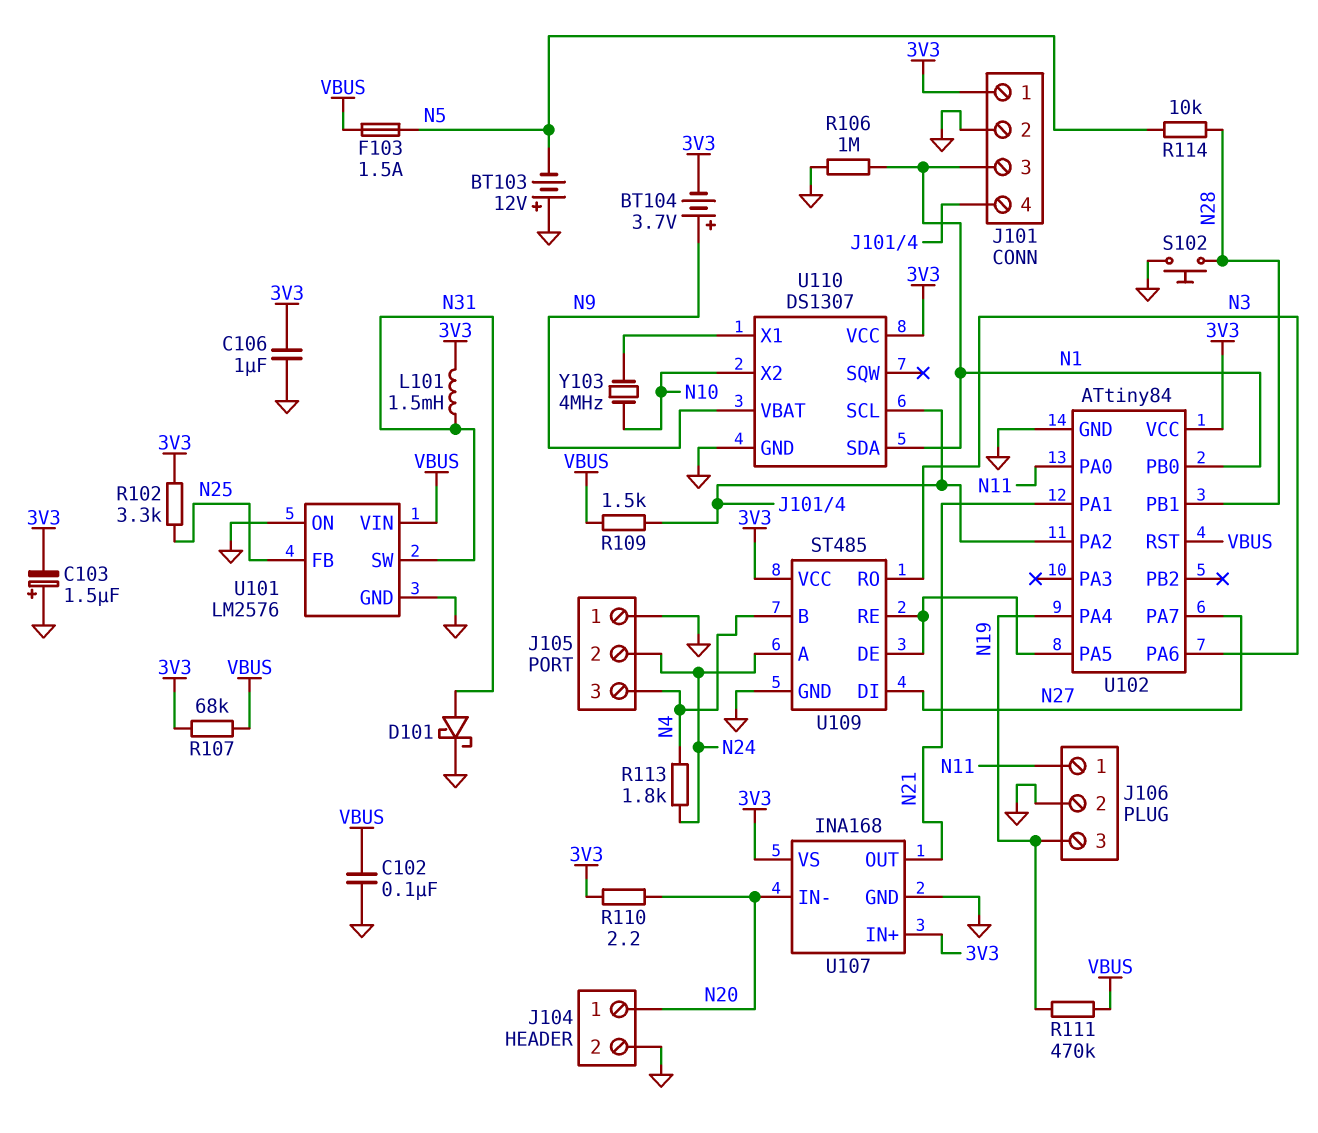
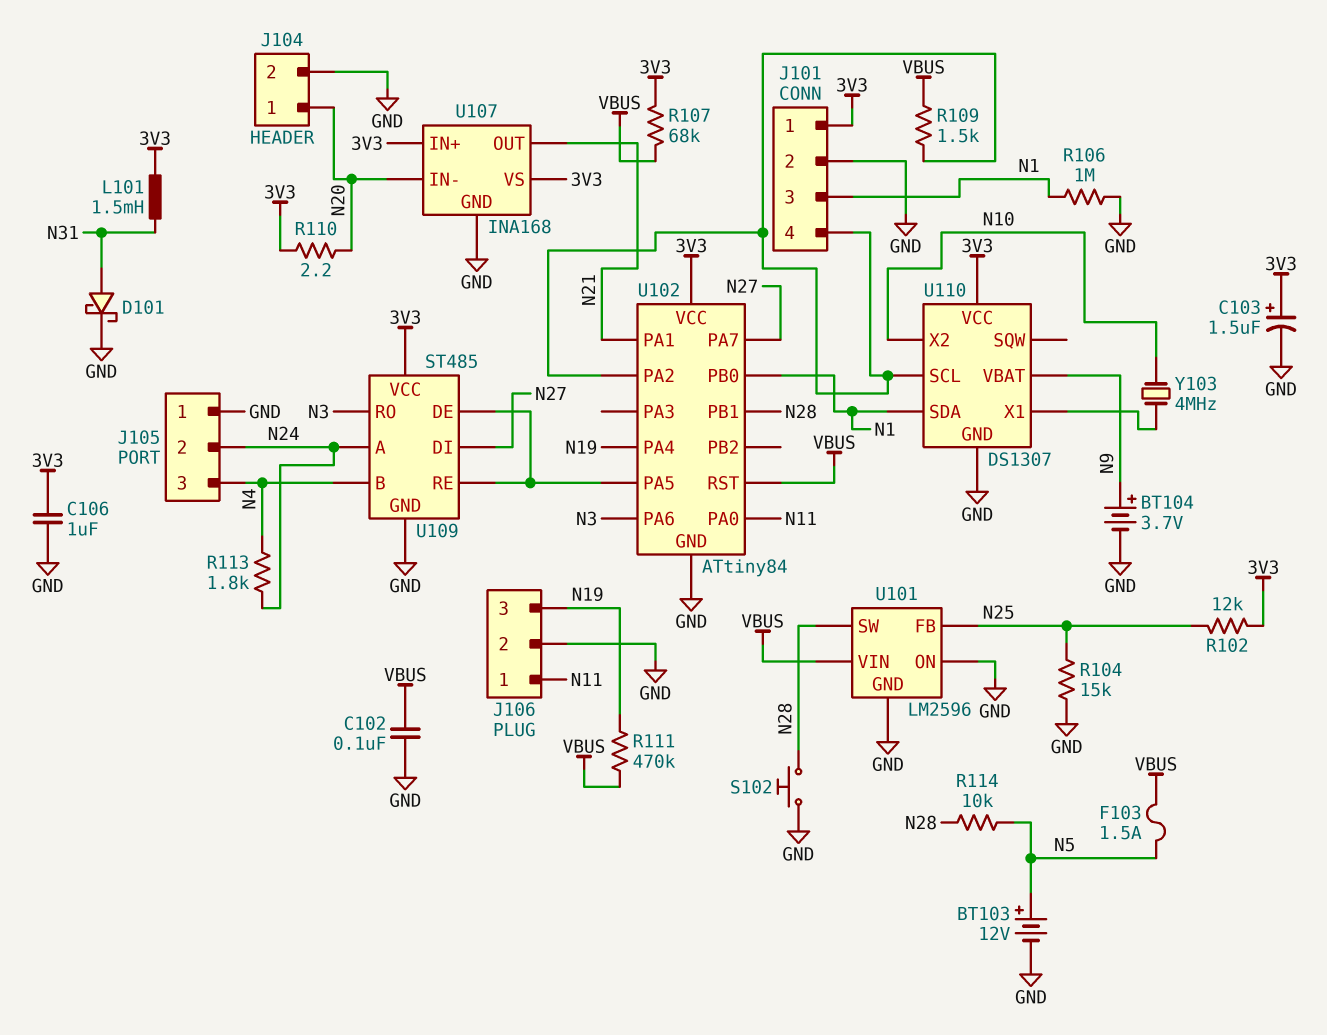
BT103: 12V (plus GND, minus N5) -> 12V (plus N5, minus GND)
BT104: 3.7V (plus N9, minus 3V3) -> 3.7V (plus N9, minus GND)
C103: 1.5uF (plus GND, minus 3V3) -> 1.5uF (plus 3V3, minus GND)
R102: 3.3k (3V3, N25) -> 12k (3V3, N25)
R104: none -> 15k (GND, N25)
U101: LM2576 -> LM2596
U101 pin SW: N31 -> N28

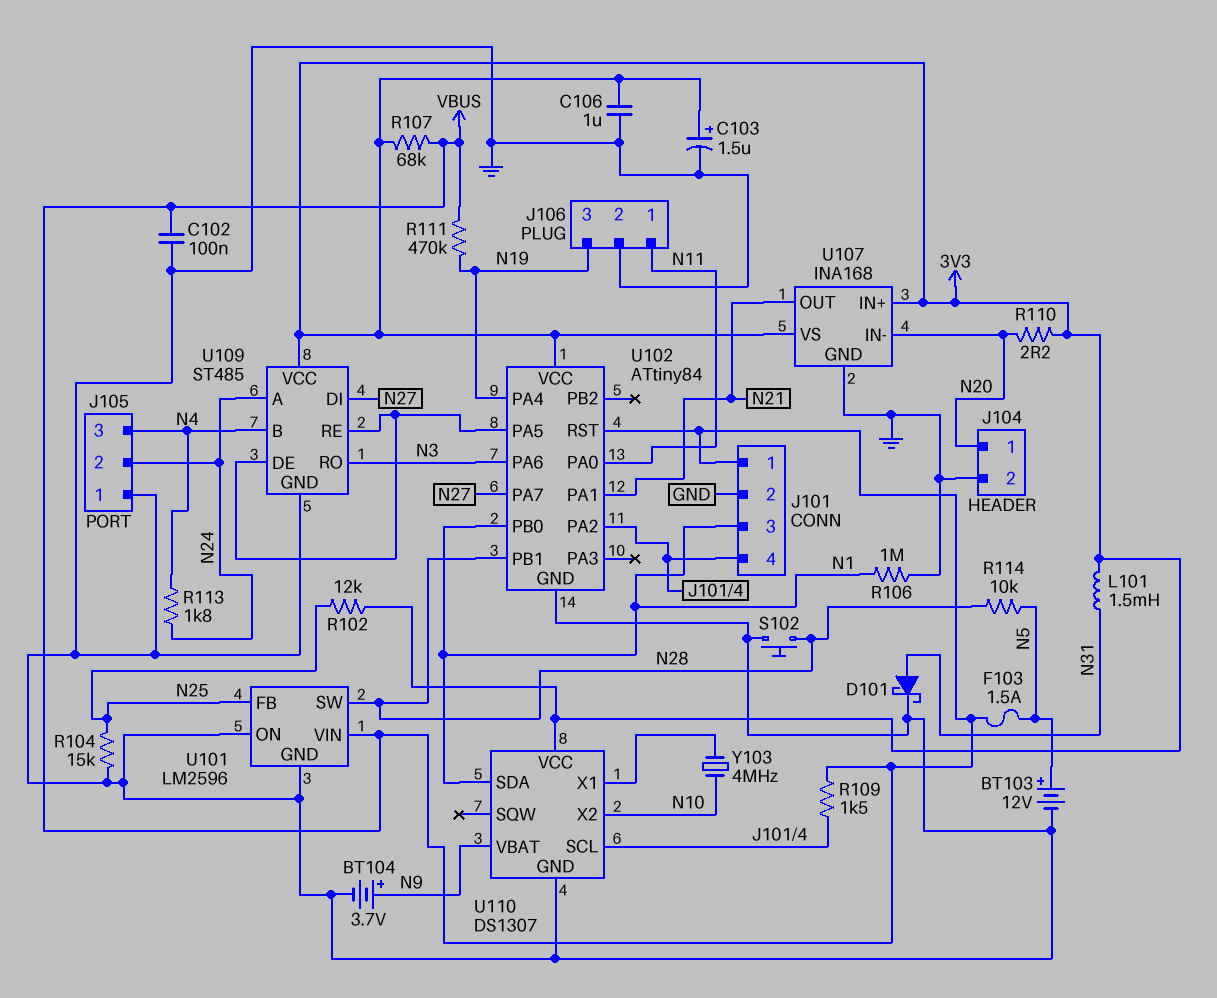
J101 pin 1: 3V3 -> VBUS

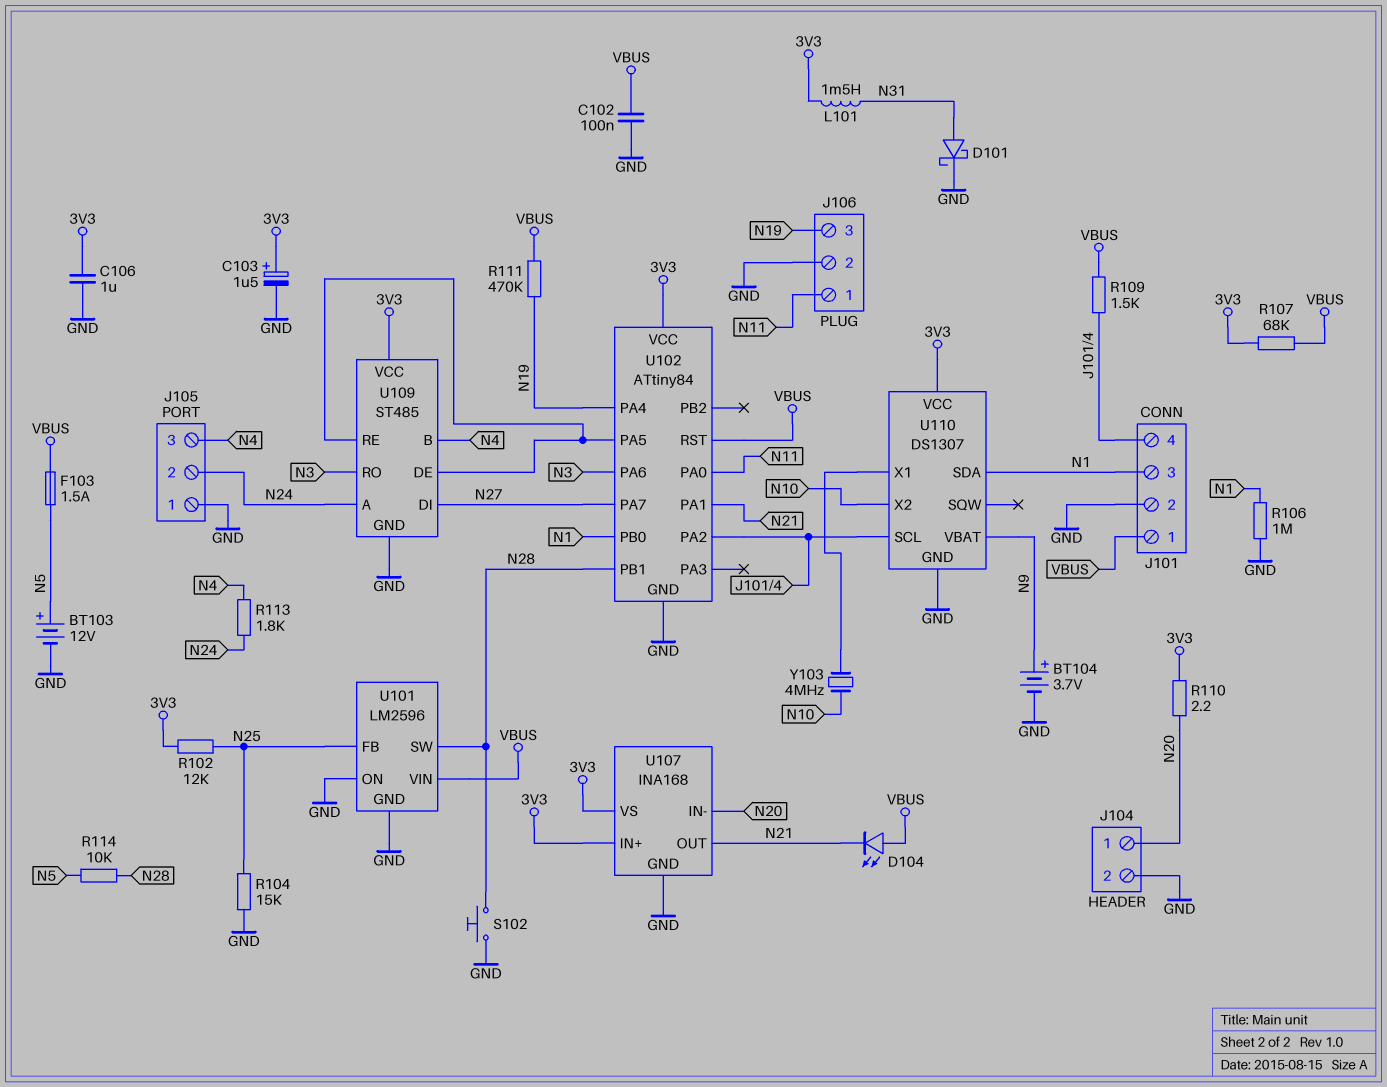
D104: none -> LED (A VBUS, K N21)

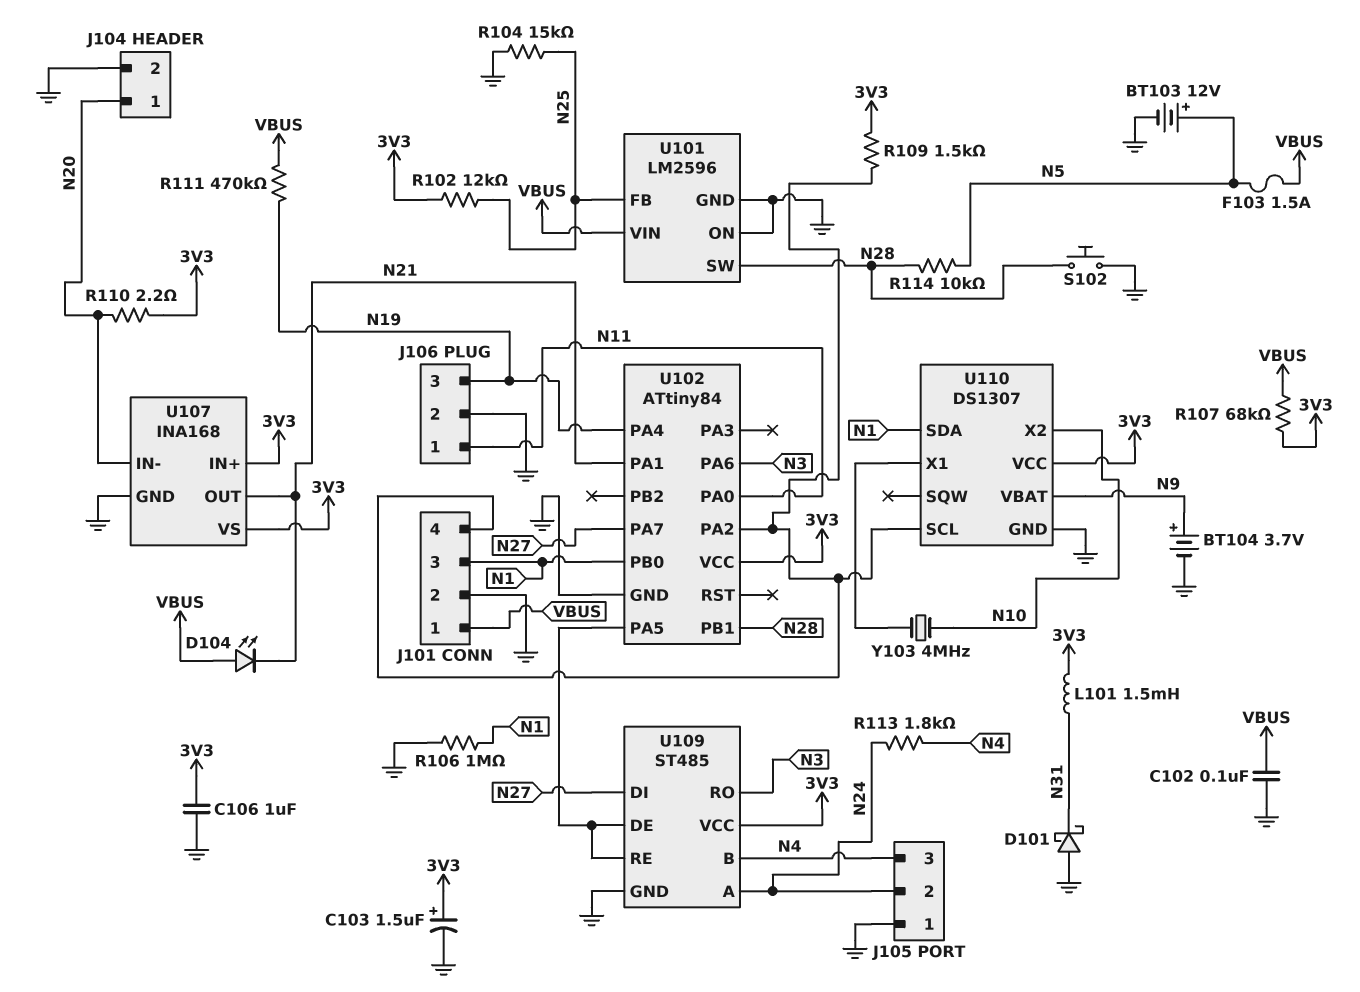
D101: schottky (A N31, K GND) -> schottky (A GND, K N31)
R109: 1.5k (J101/4, VBUS) -> 1.5k (3V3, J101/4)
U102 pin RST: VBUS -> none

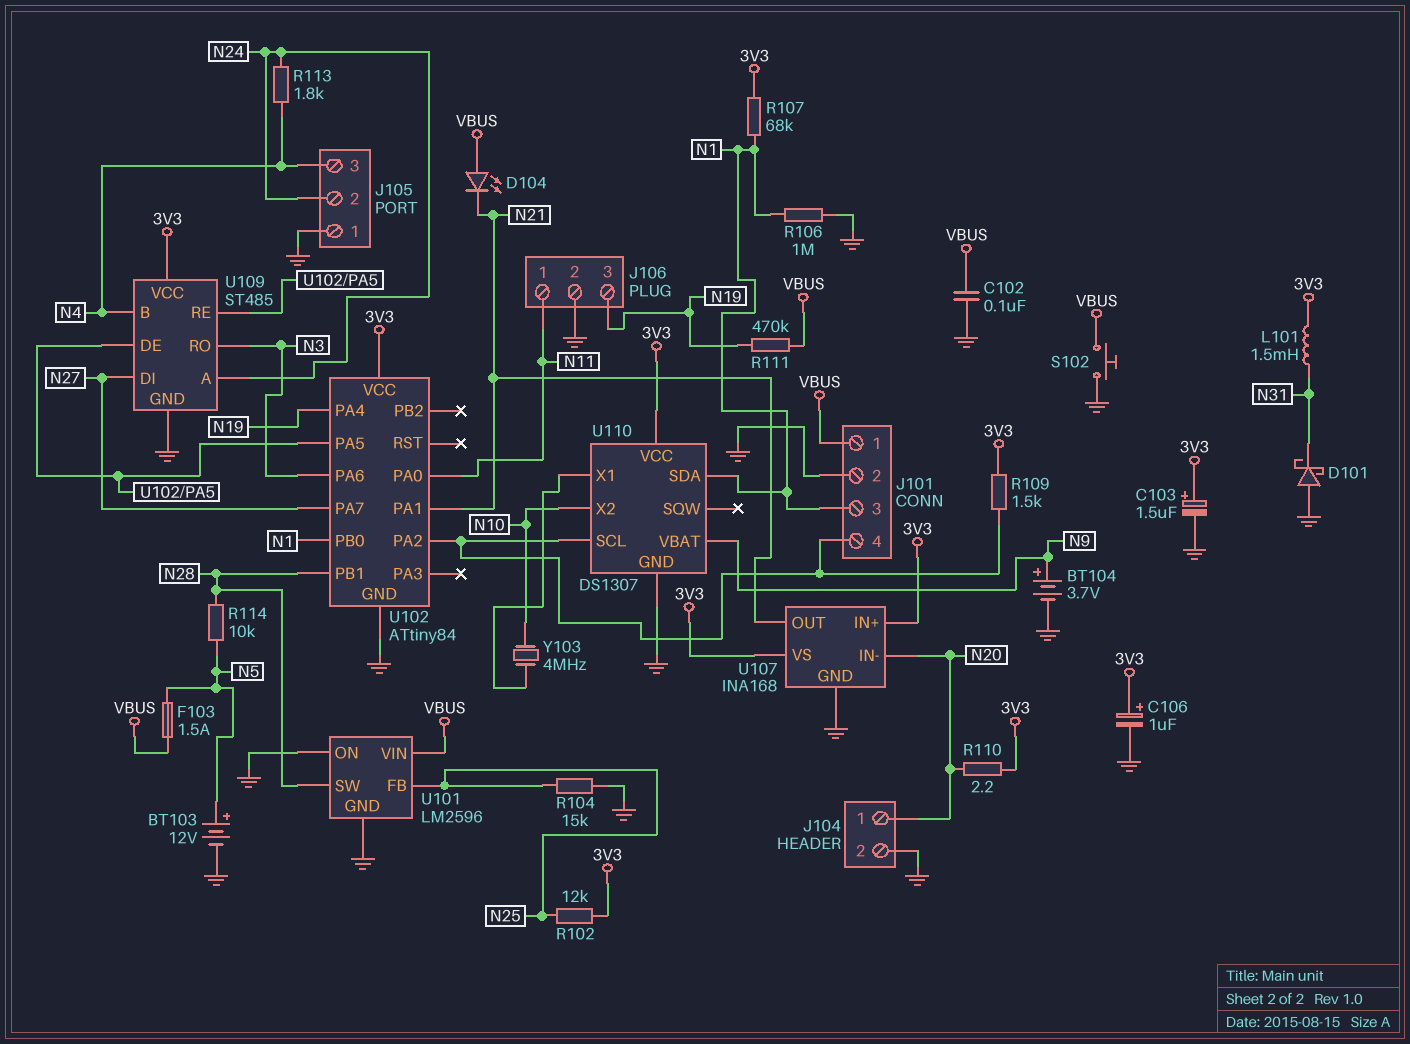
C106: 1uF (3V3, GND) -> 1uF (plus 3V3, minus GND)
R107: 68k (3V3, VBUS) -> 68k (3V3, N1)
S102: button (GND, N28) -> button (GND, VBUS)

